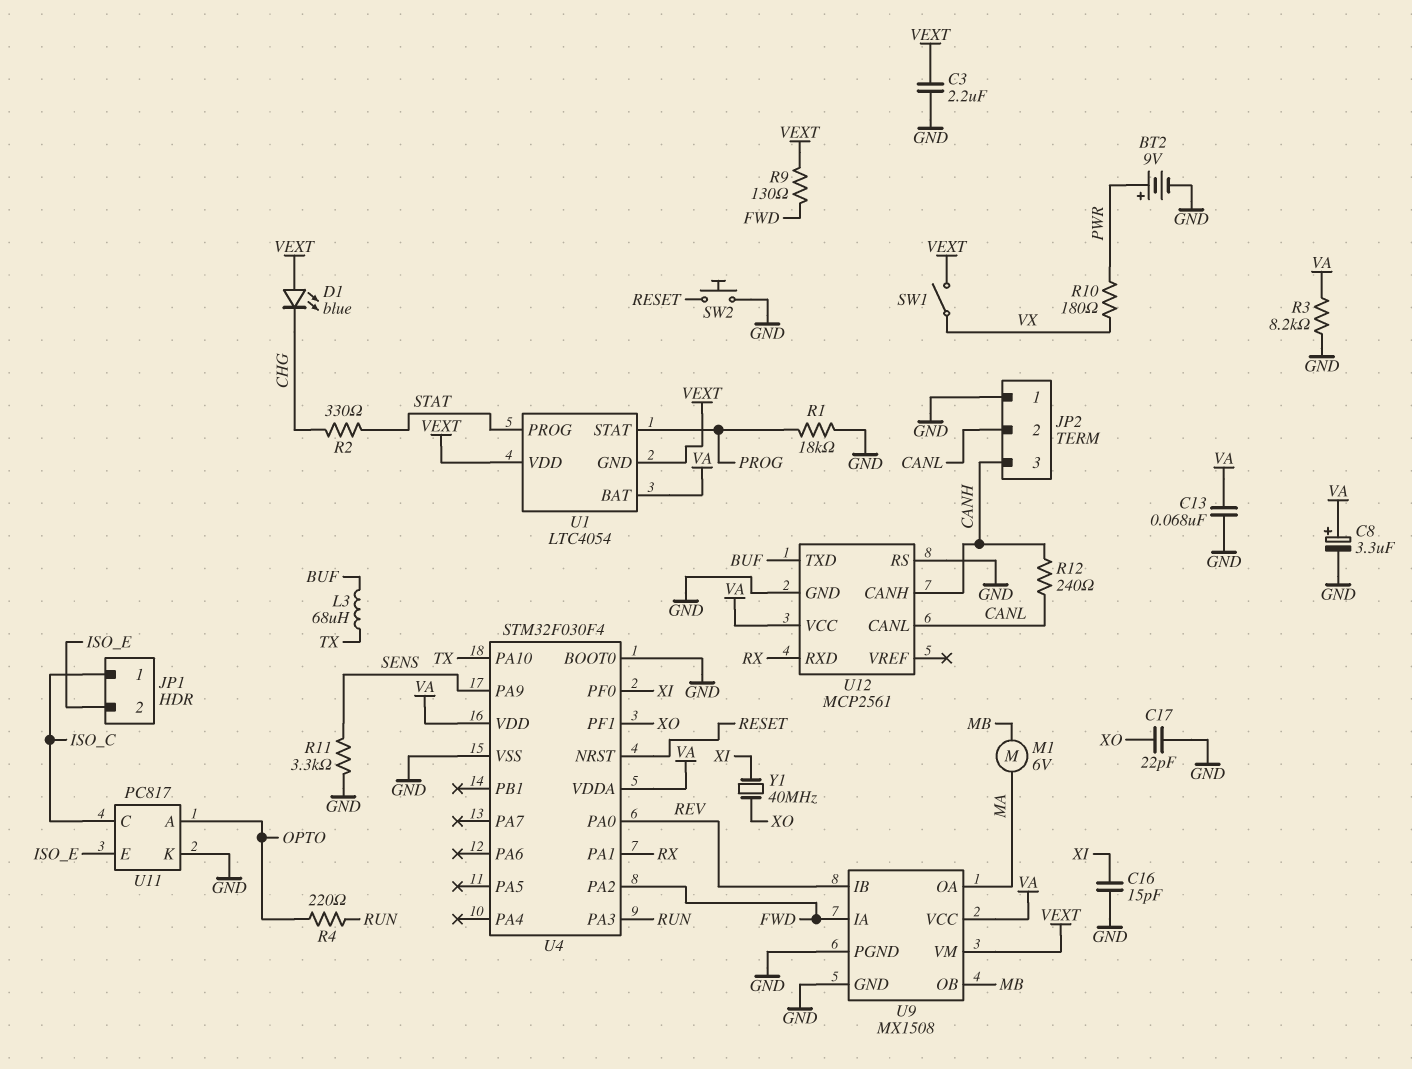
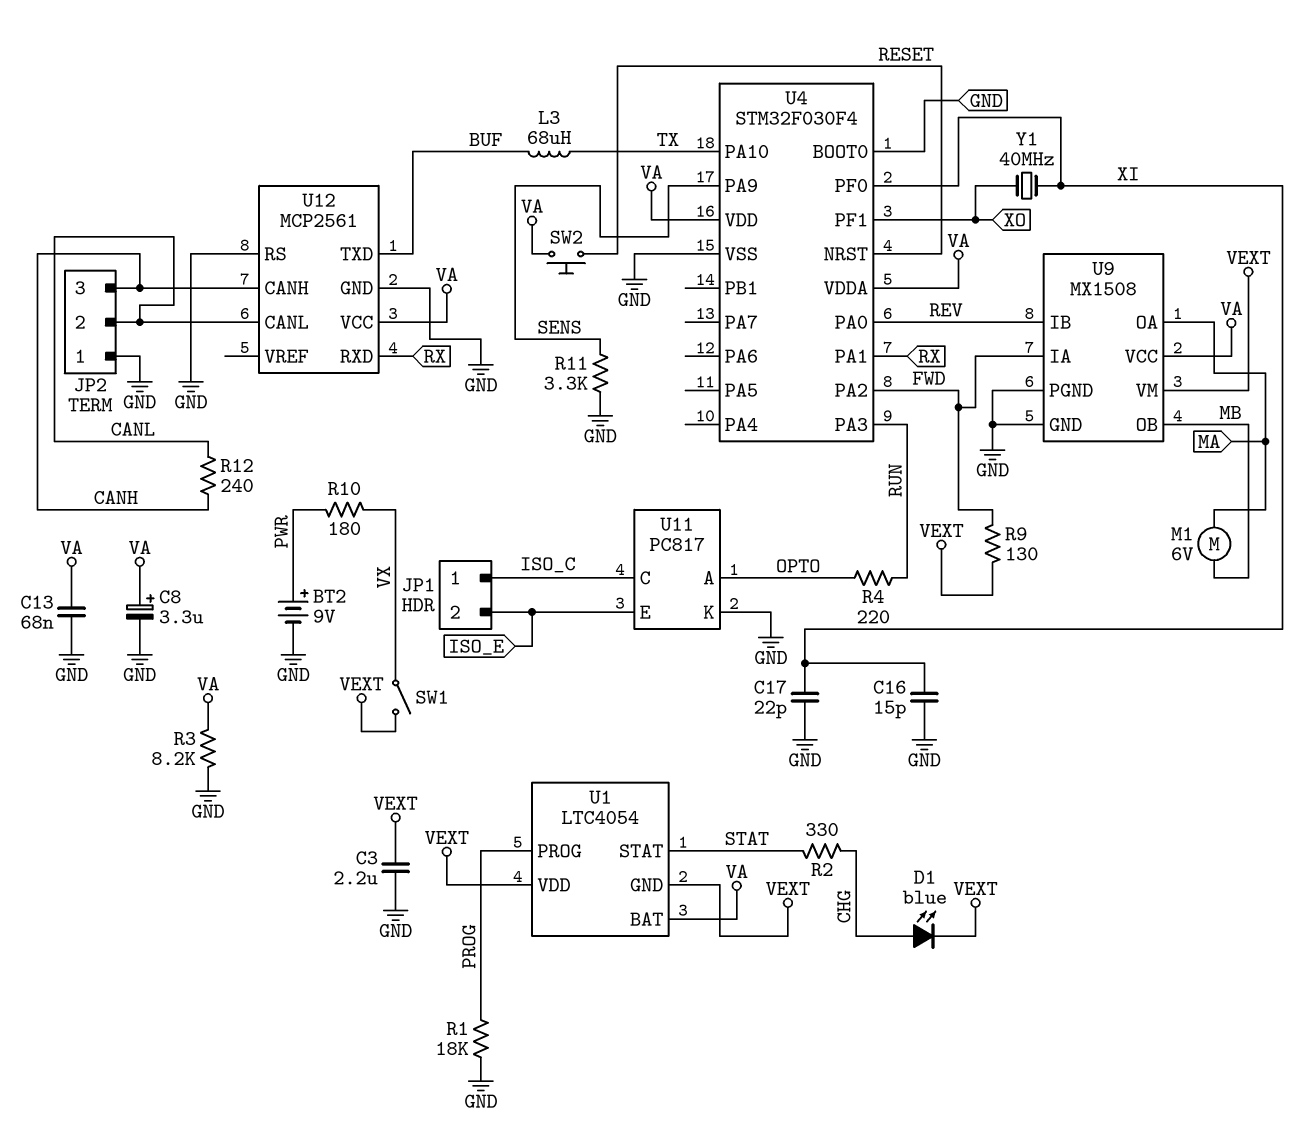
C17: 22pF (GND, XO) -> 22pF (GND, XI)
D1: LED blue (A VEXT, K CHG) -> LED blue (A CHG, K VEXT)
SW2: button (GND, RESET) -> button (RESET, VA)
U1 pin PROG: STAT -> PROG
U1 pin STAT: PROG -> STAT

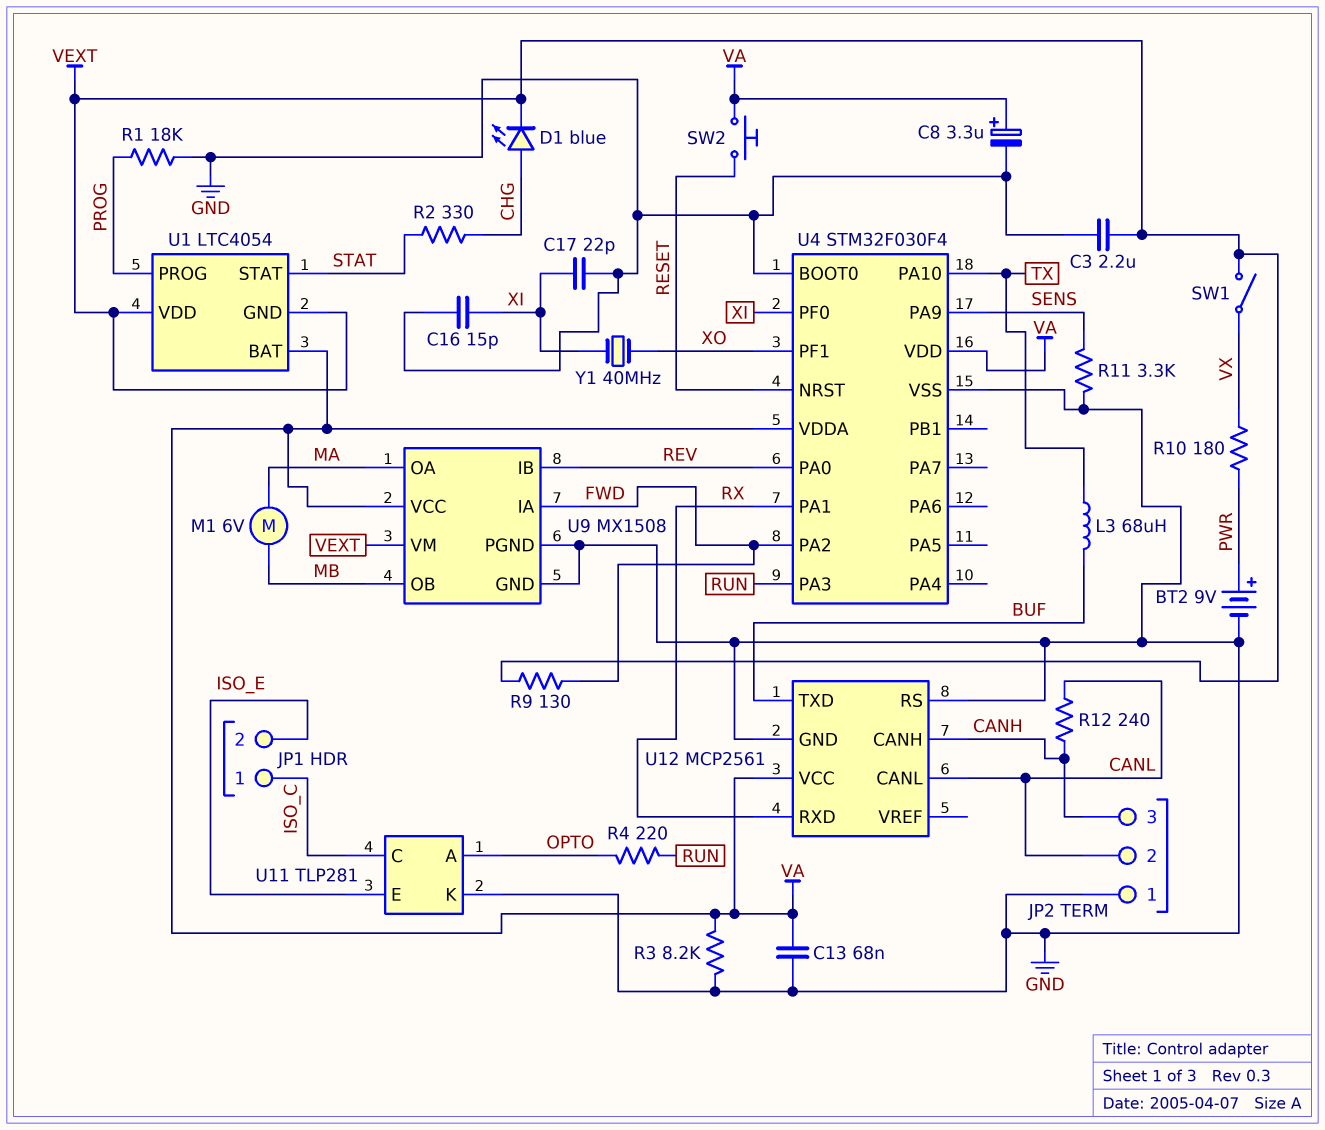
U11: PC817 -> TLP281

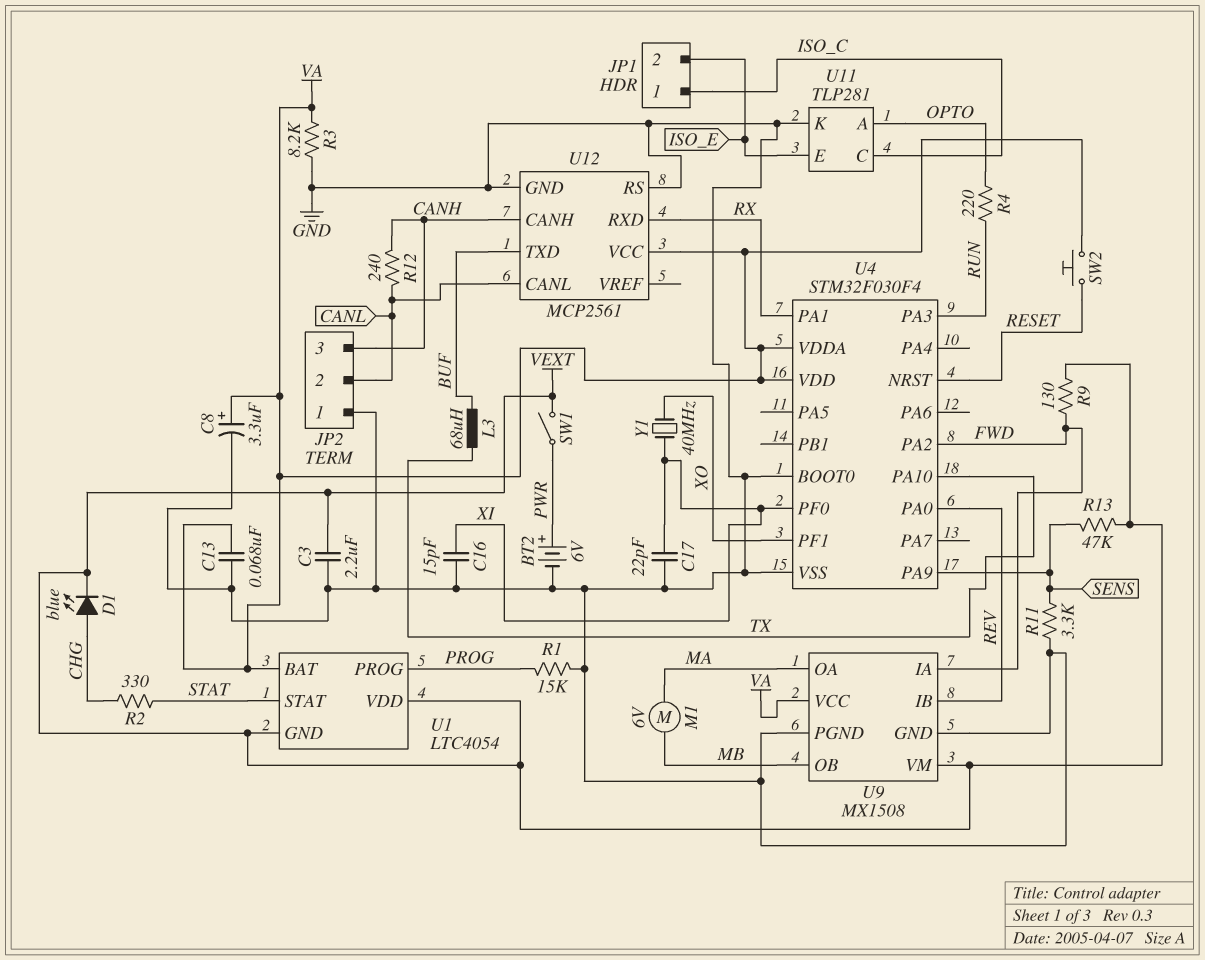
BT2: 9V (plus PWR, minus GND) -> 6V (plus PWR, minus GND)
R1: 18k (GND, PROG) -> 15k (GND, PROG)
R10: 180 (PWR, VX) -> none
R13: none -> 47k (SENS, VEXT)
SW1: switch (VEXT, VX) -> switch (PWR, VEXT)

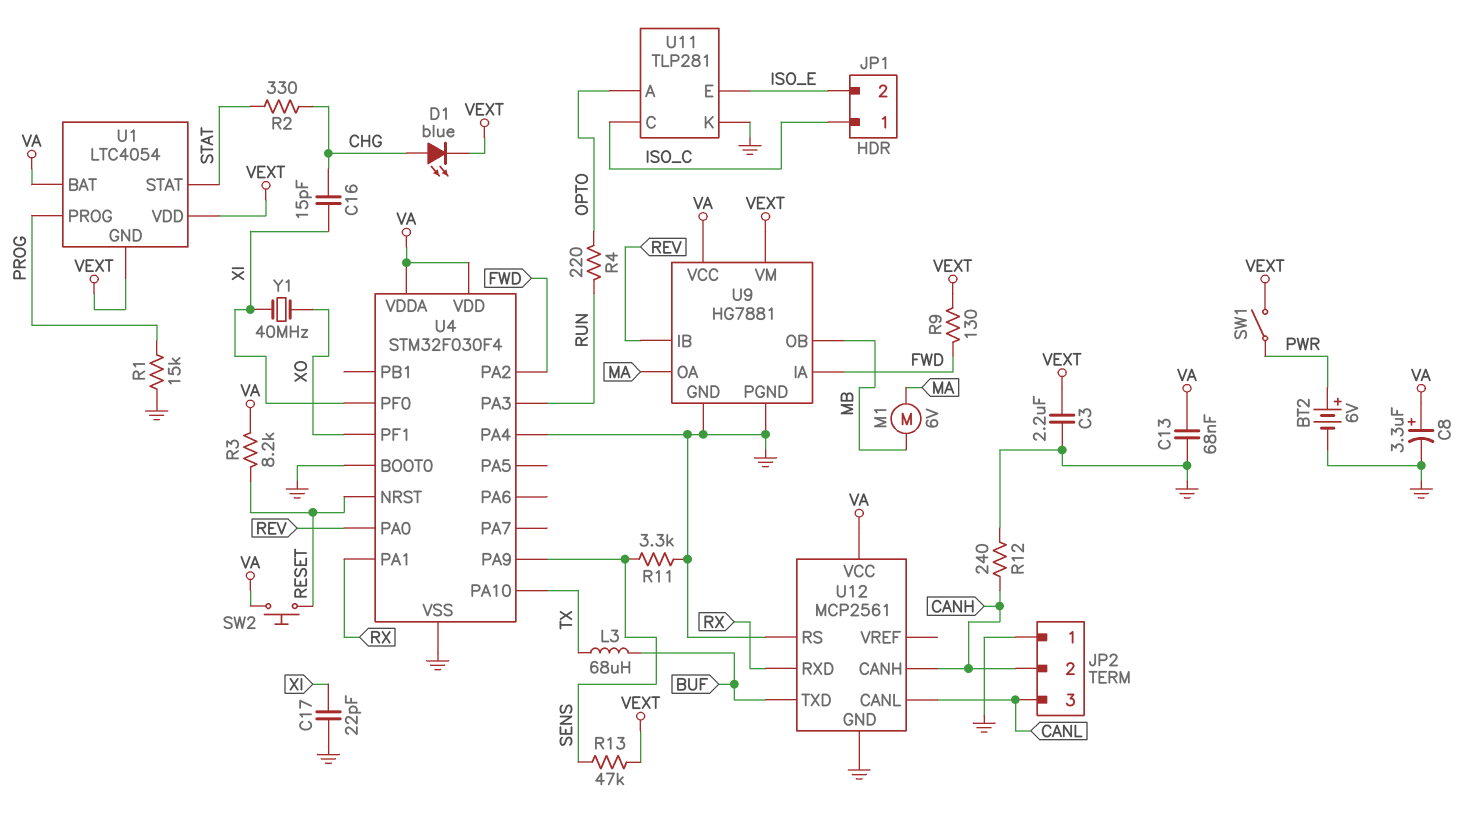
C16: 15pF (GND, XI) -> 15pF (CHG, XI)
JP2 pin 2: CANL -> CANH
JP2 pin 3: CANH -> CANL
R3: 8.2k (GND, VA) -> 8.2k (RESET, VA)
R12: 240 (CANH, CANL) -> 240 (CANH, GND)
U4 pin PA4: none -> GND
U9: MX1508 -> HG7881

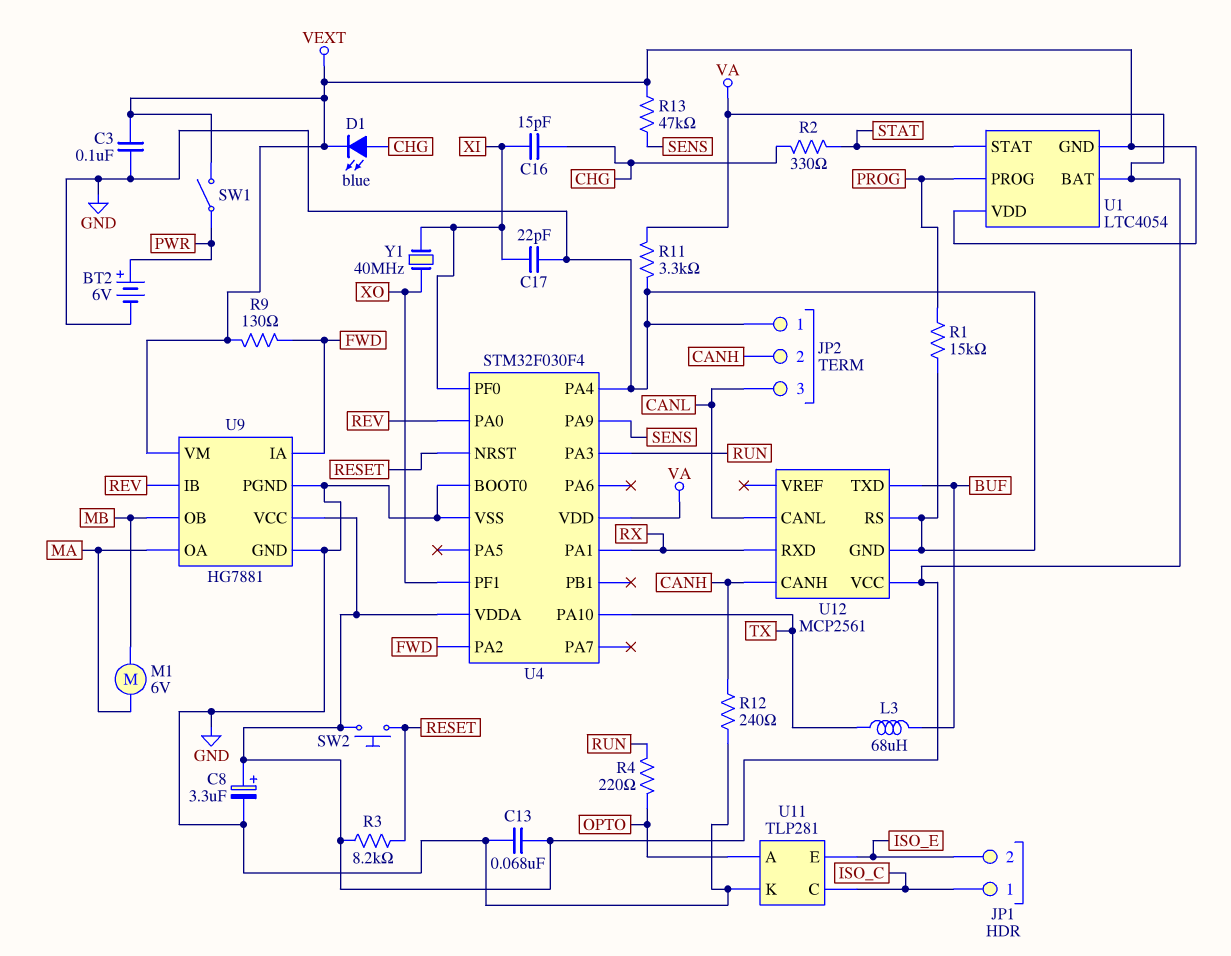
C3: 2.2uF (GND, VEXT) -> 100nF (GND, VEXT)
R11: 3.3k (GND, SENS) -> 3.3k (GND, VA)

